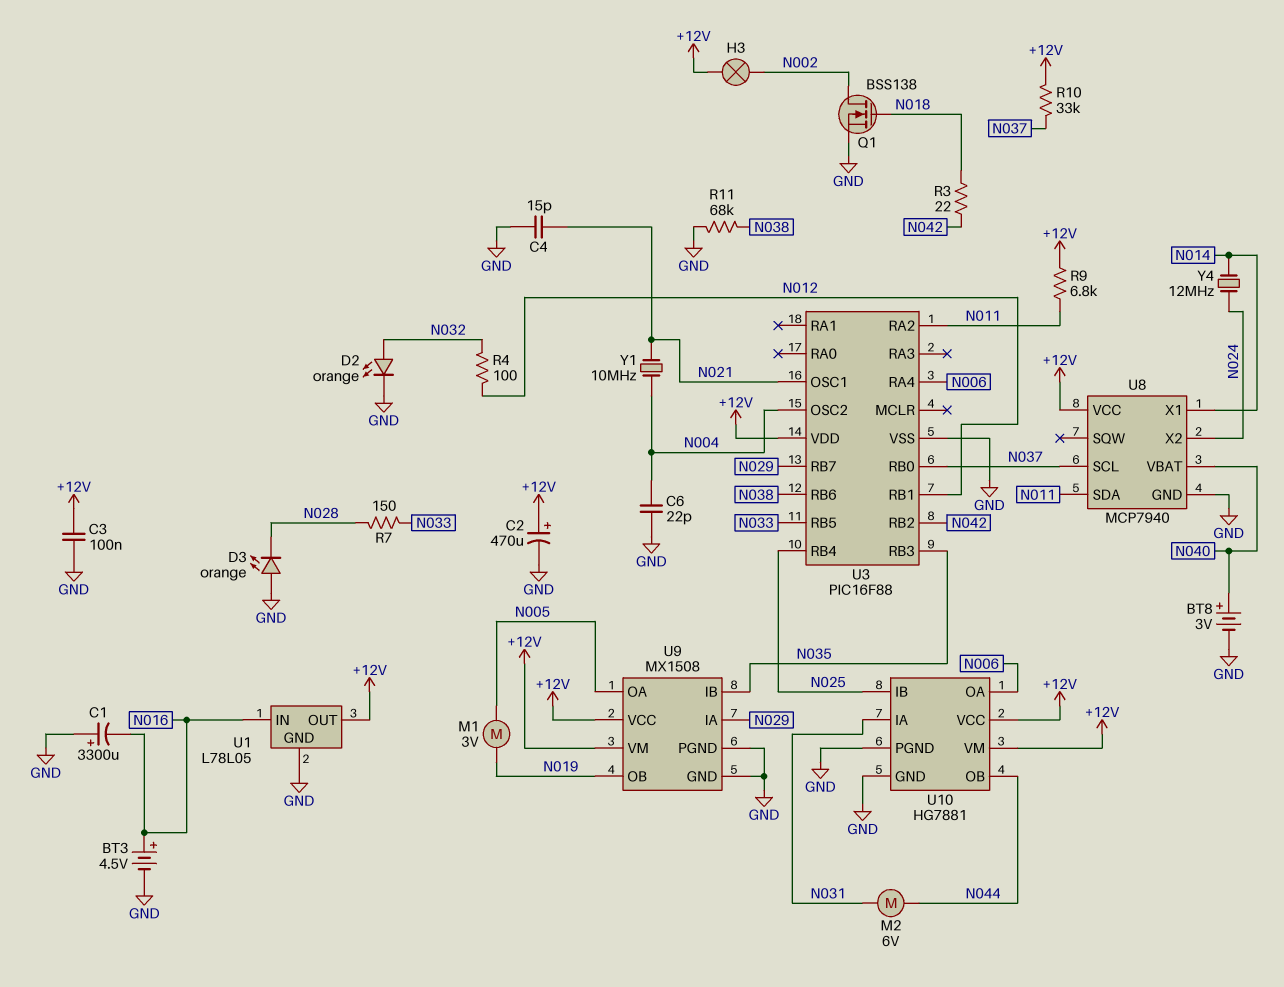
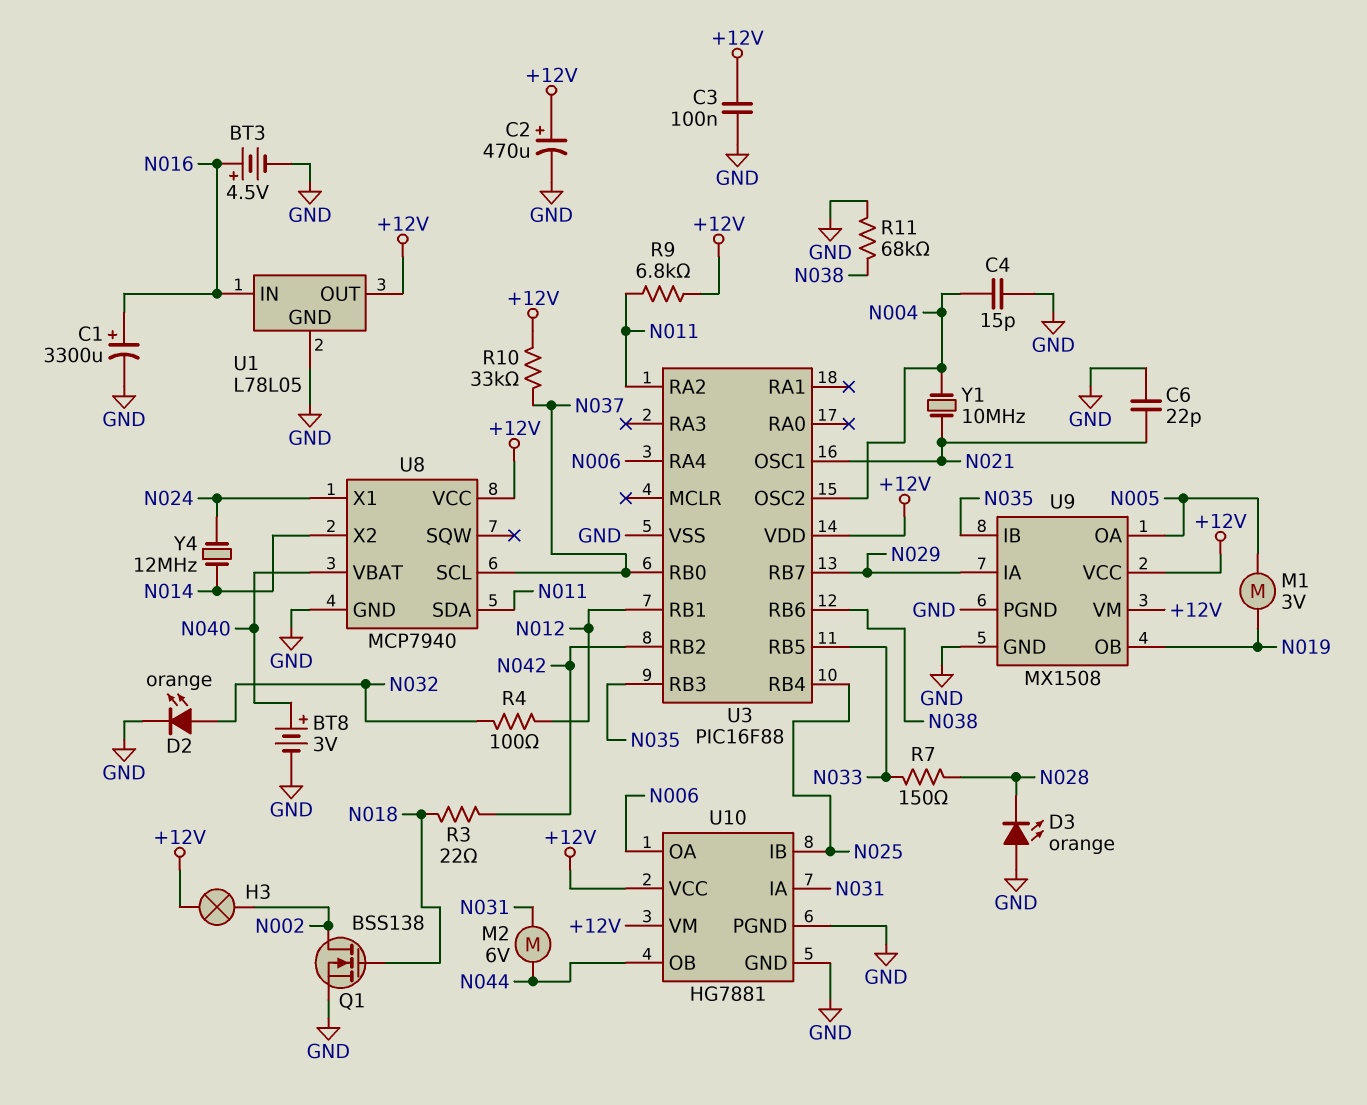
C1: 3300uF (plus GND, minus N016) -> 3300uF (plus N016, minus GND)
C4: 15pF (GND, N021) -> 15pF (GND, N004)
C6: 22pF (GND, N004) -> 22pF (GND, N021)
U8 pin X1: N014 -> N024
U8 pin X2: N024 -> N014

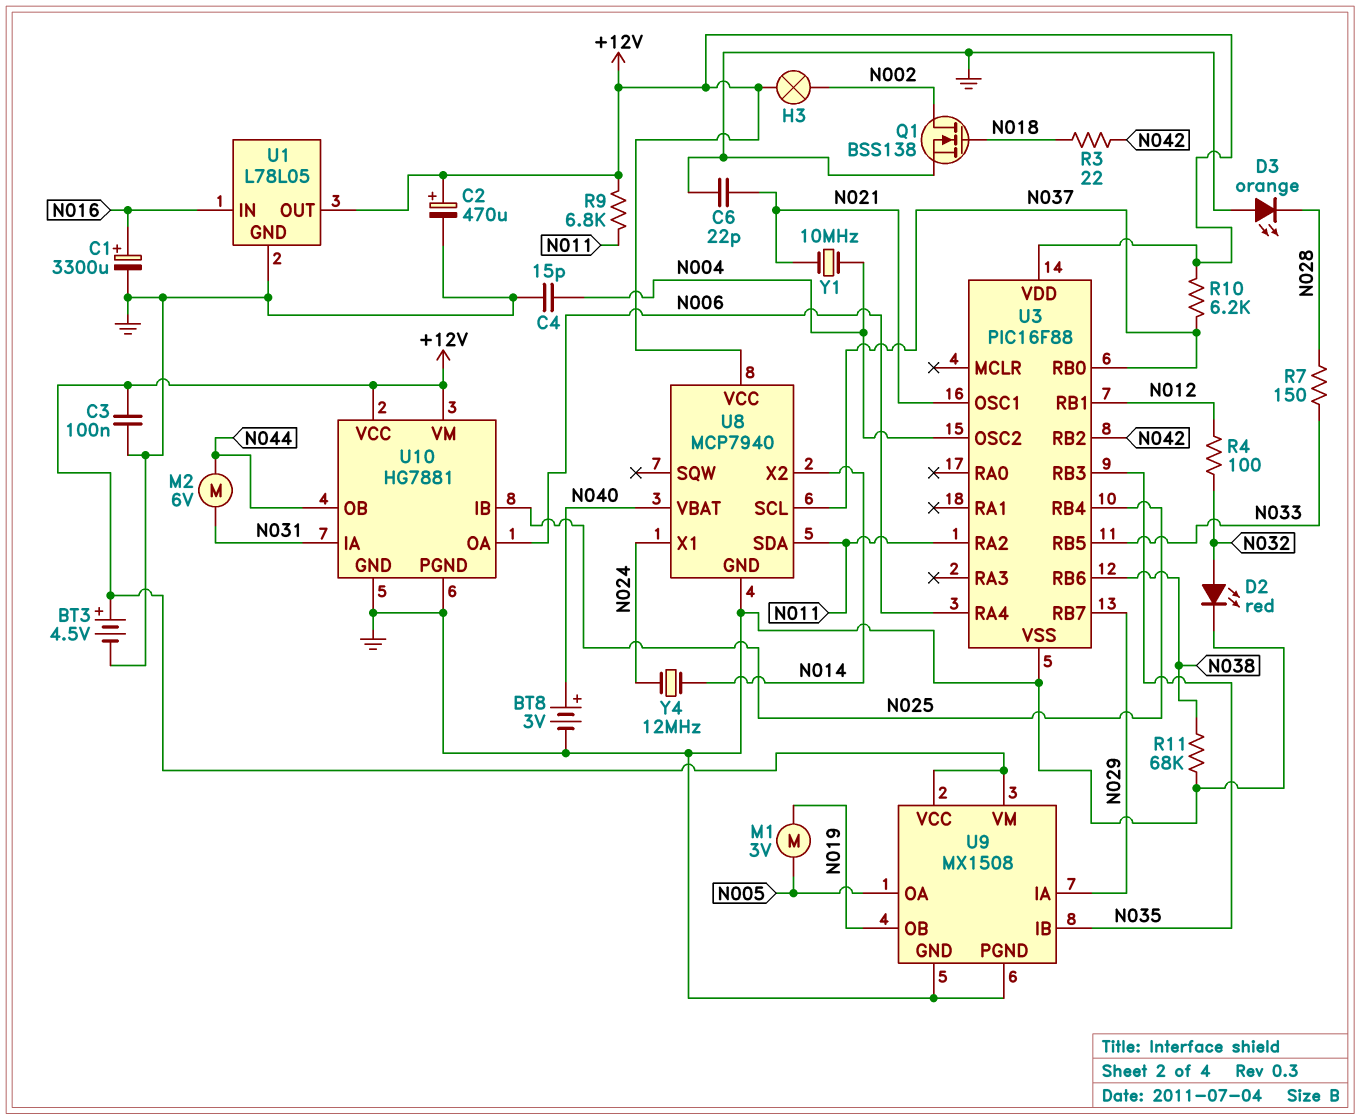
BT3: 4.5V (plus N016, minus GND) -> 4.5V (plus +12V, minus GND)
D2: LED orange (A N032, K GND) -> LED red (A N032, K GND)
R10: 33k (+12V, N037) -> 6.2k (+12V, N037)

